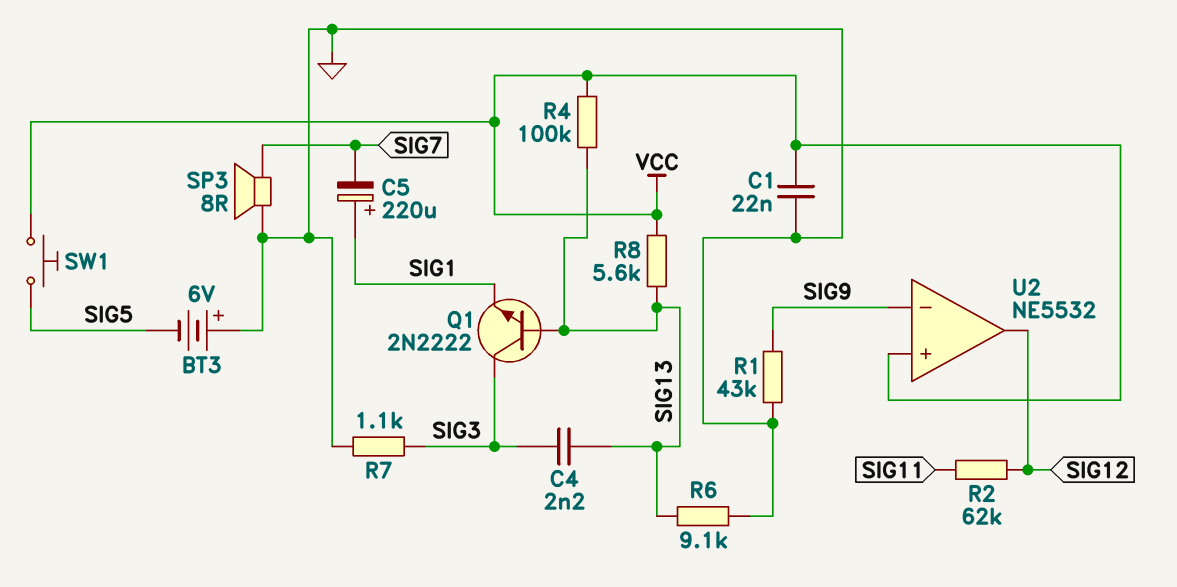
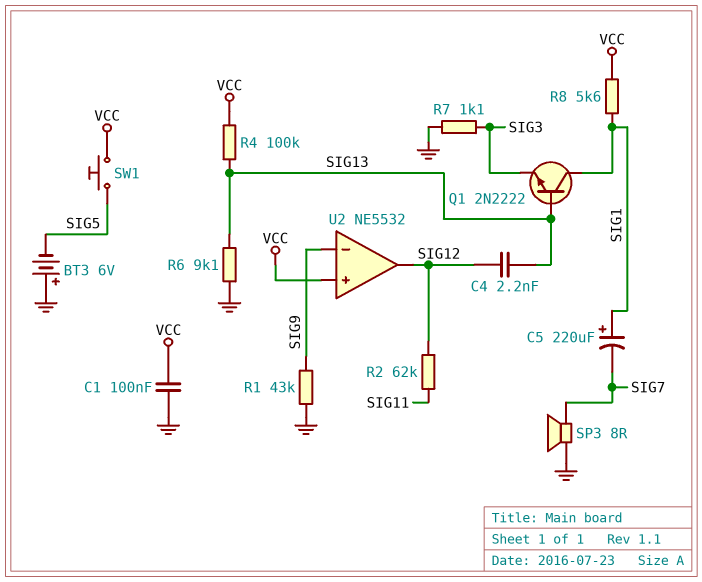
C1: 22nF (GND, VCC) -> 100nF (GND, VCC)
C4: 2.2nF (SIG3, SIG13) -> 2.2nF (SIG12, SIG13)
Q1: NPN 2N2222 (B SIG13, C SIG3, E SIG1) -> NPN 2N2222 (B SIG13, C SIG1, E SIG3)
R8: 5.6k (SIG13, VCC) -> 5.6k (SIG1, VCC)

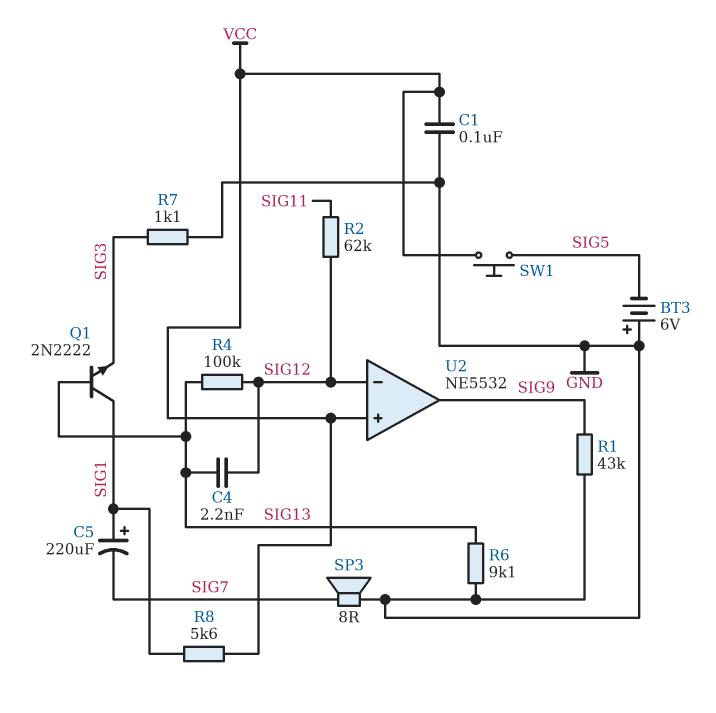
R4: 100k (SIG13, VCC) -> 100k (SIG12, SIG13)
U2 pin in-: SIG9 -> SIG12
U2 pin out: SIG12 -> SIG9

